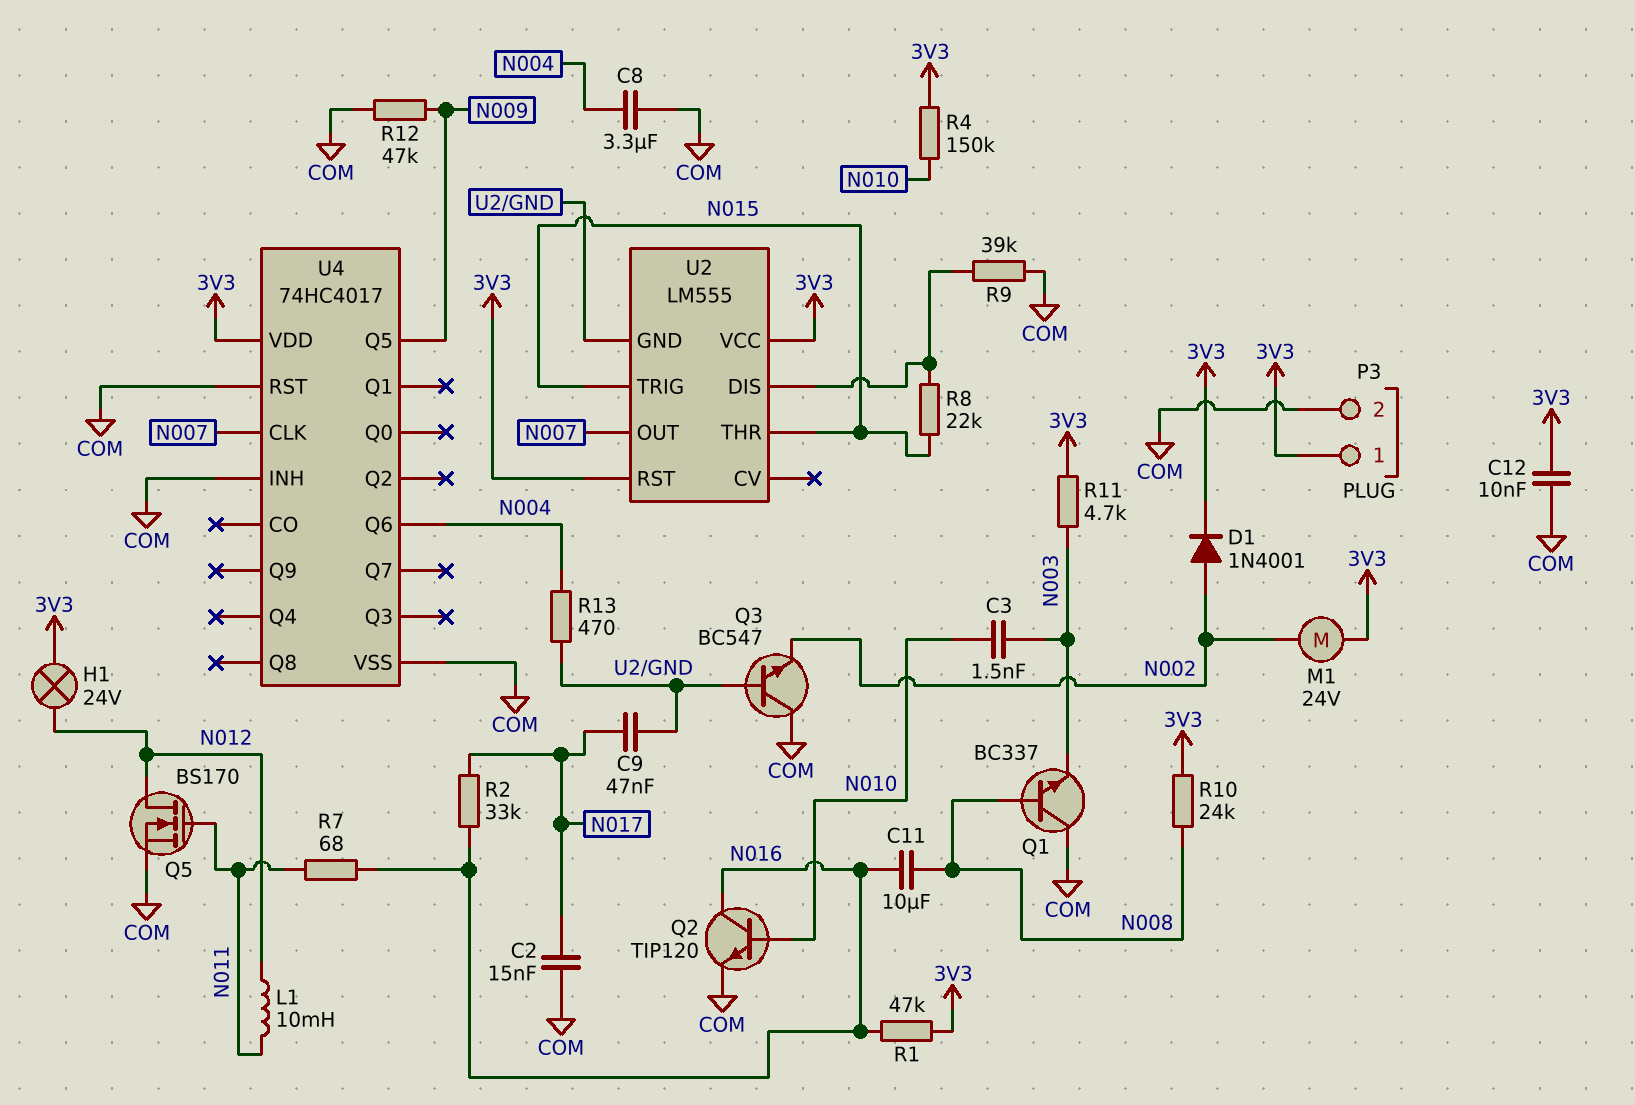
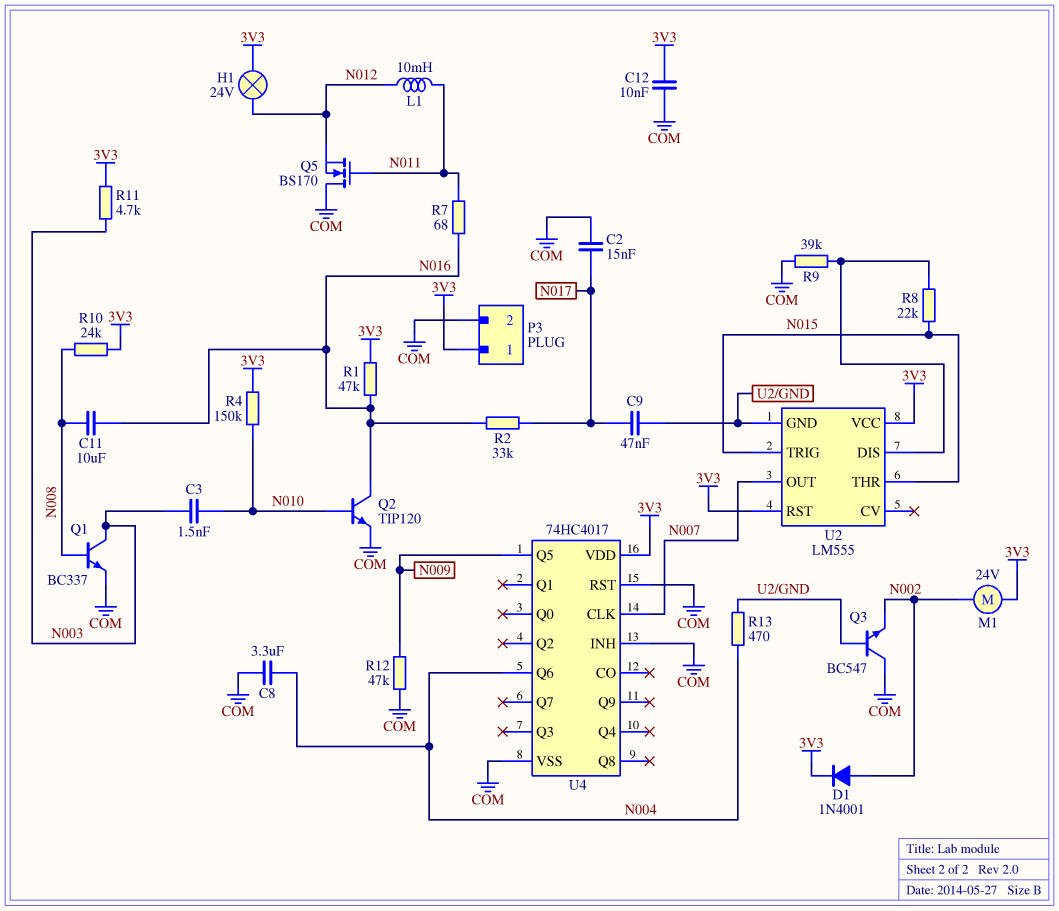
Q1: NPN BC337 (B N008, C COM, E N003) -> NPN BC337 (B N008, C N003, E COM)
Q5: NMOS BS170 (G N011, D N012, S COM) -> NMOS BS170 (G N011, D COM, S N012)

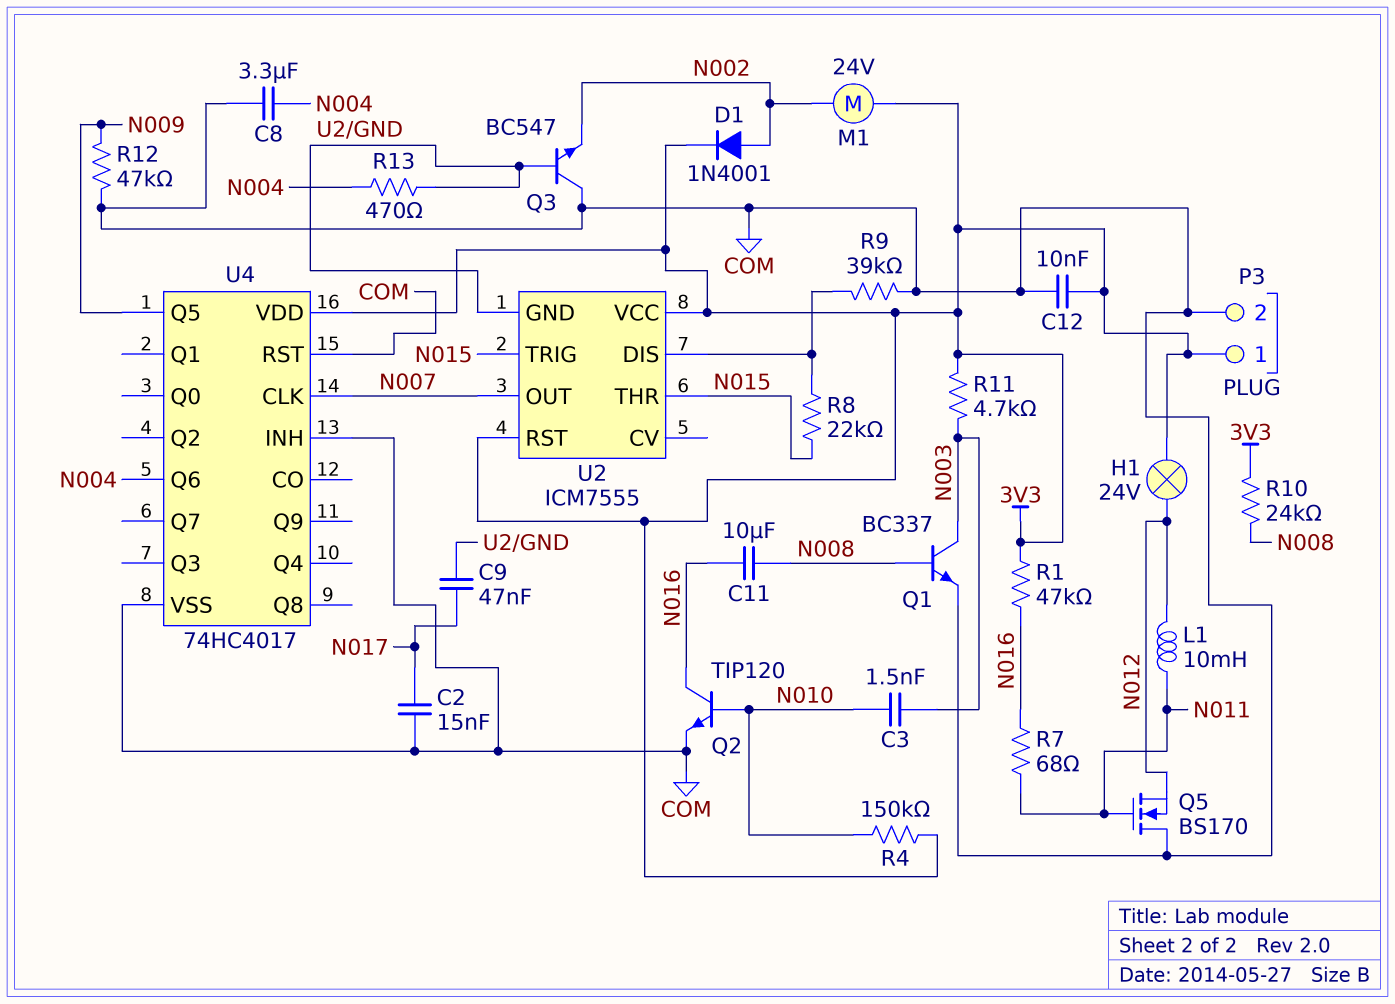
R2: 33k (N016, N017) -> none
U2: LM555 -> ICM7555

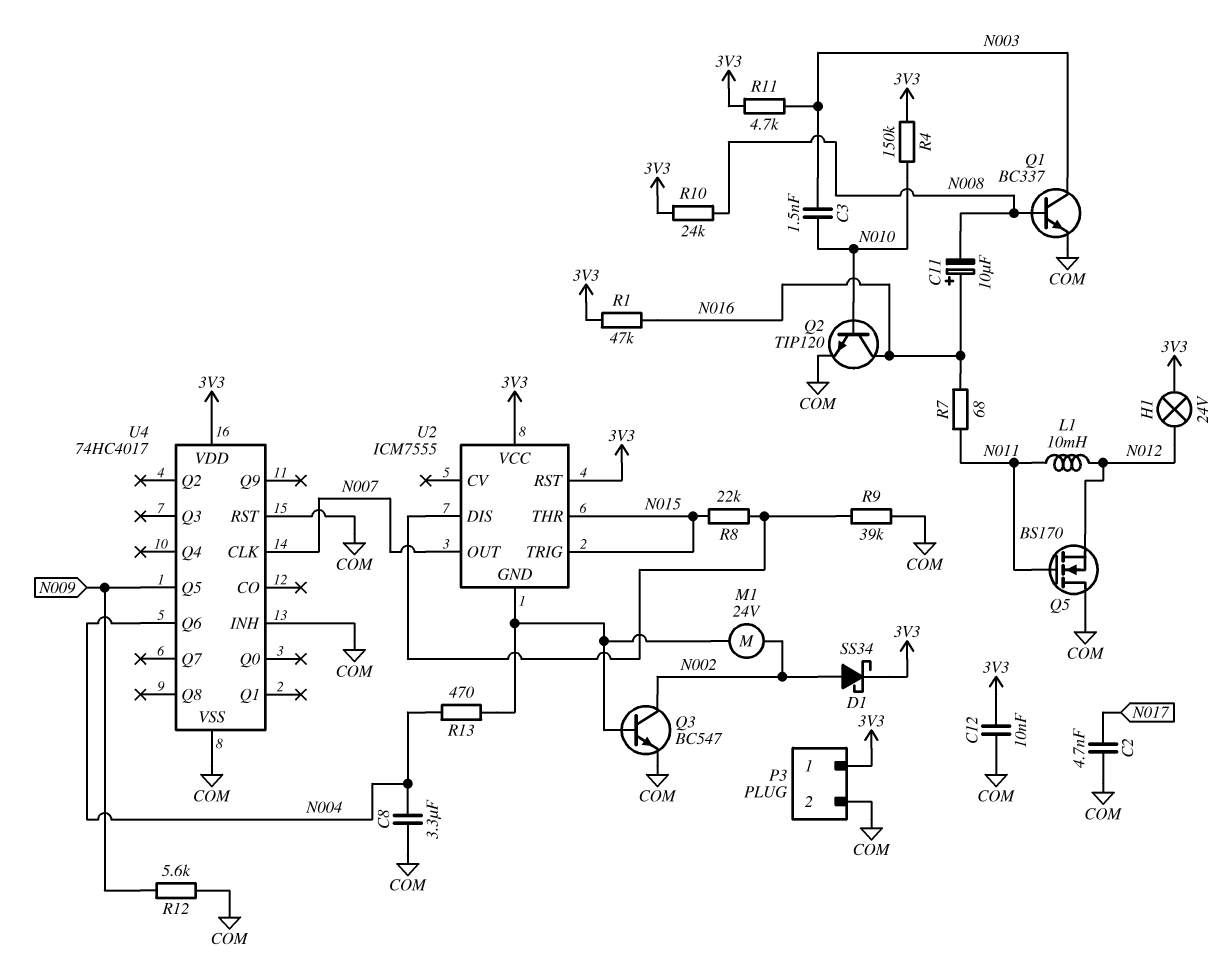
C2: 15nF (COM, N017) -> 4.7nF (COM, N017)
C9: 47nF (N017, U2/GND) -> none
C11: 10uF (N008, N016) -> 10uF (plus N016, minus N008)
D1: diode 1N4001 (A N002, K 3V3) -> schottky SS34 (A N002, K 3V3)
M1: motor 24V (3V3, N002) -> motor 24V (N002, U2/GND)
Q3: NPN BC547 (B U2/GND, C COM, E N002) -> NPN BC547 (B U2/GND, C N002, E COM)
R12: 47k (COM, N009) -> 5.6k (COM, N009)

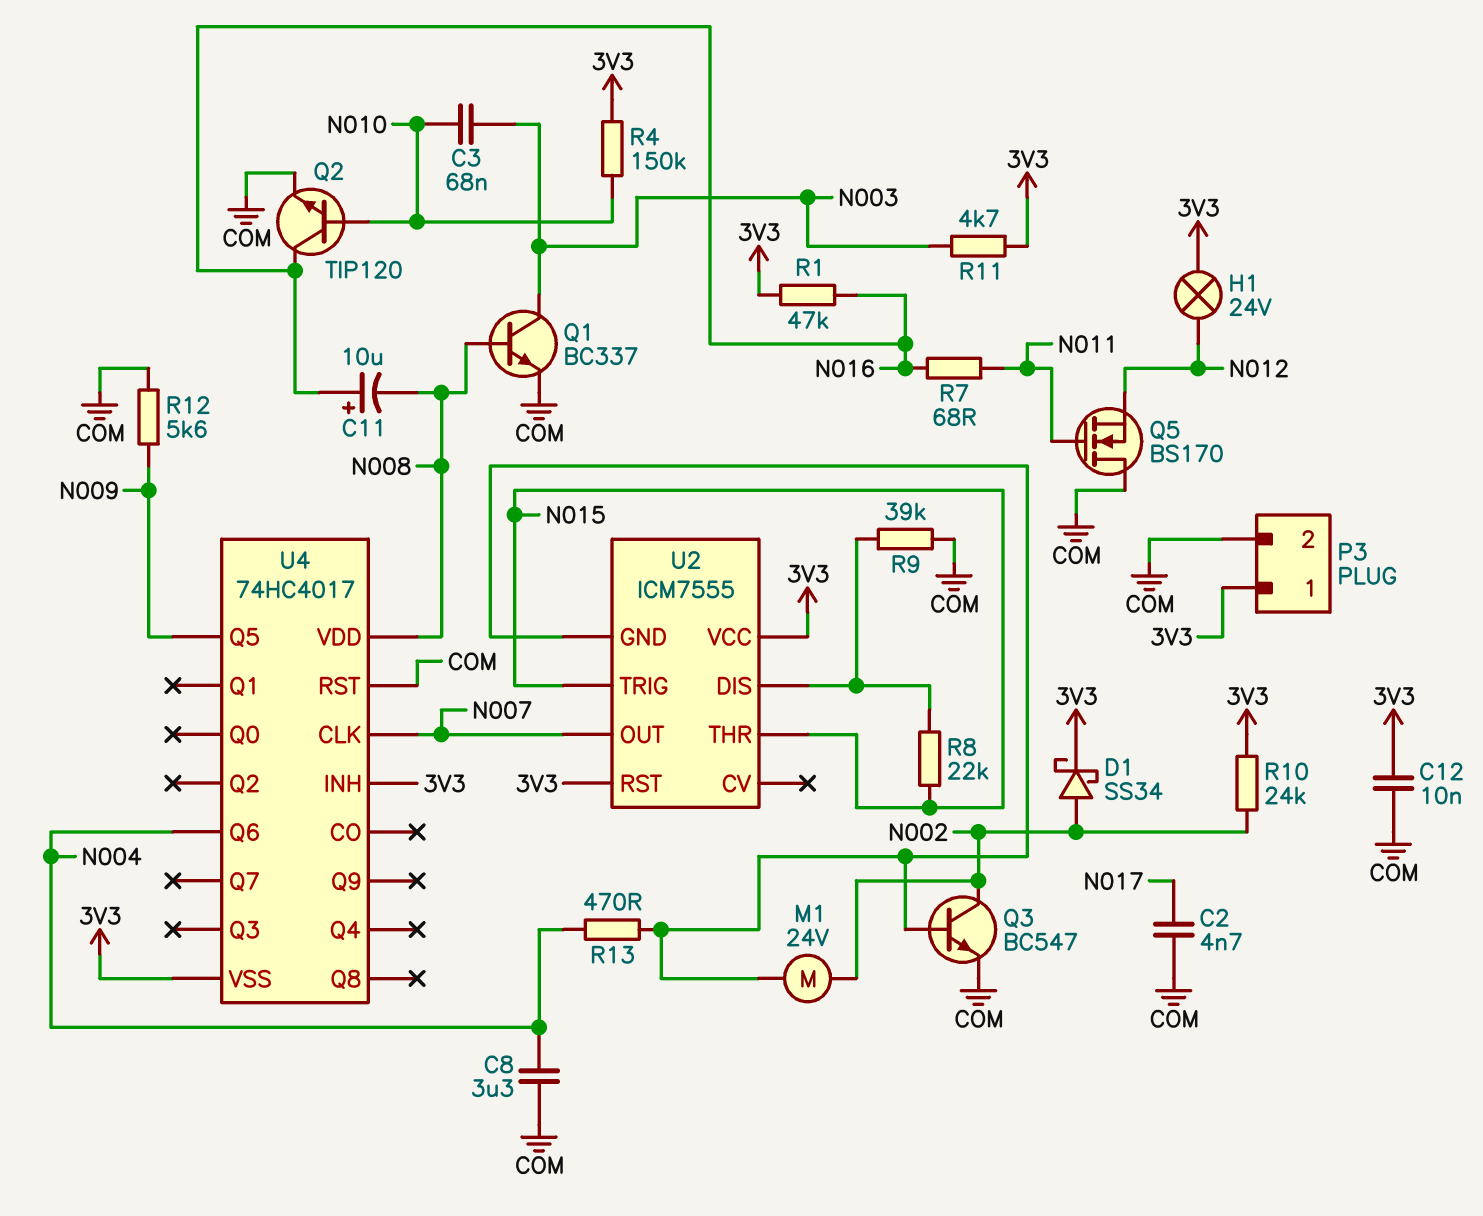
C3: 1.5nF (N003, N010) -> 68nF (N003, N010)
L1: 10mH (N011, N012) -> none
R10: 24k (3V3, N008) -> 24k (3V3, N002)
U4 pin INH: COM -> 3V3
U4 pin VDD: 3V3 -> N008
U4 pin VSS: COM -> 3V3

